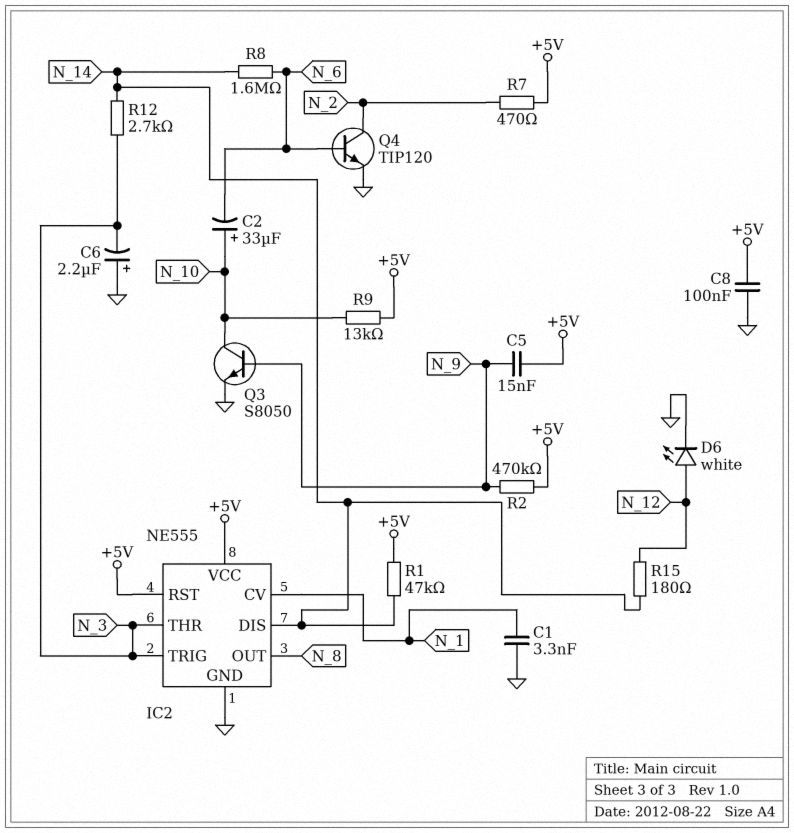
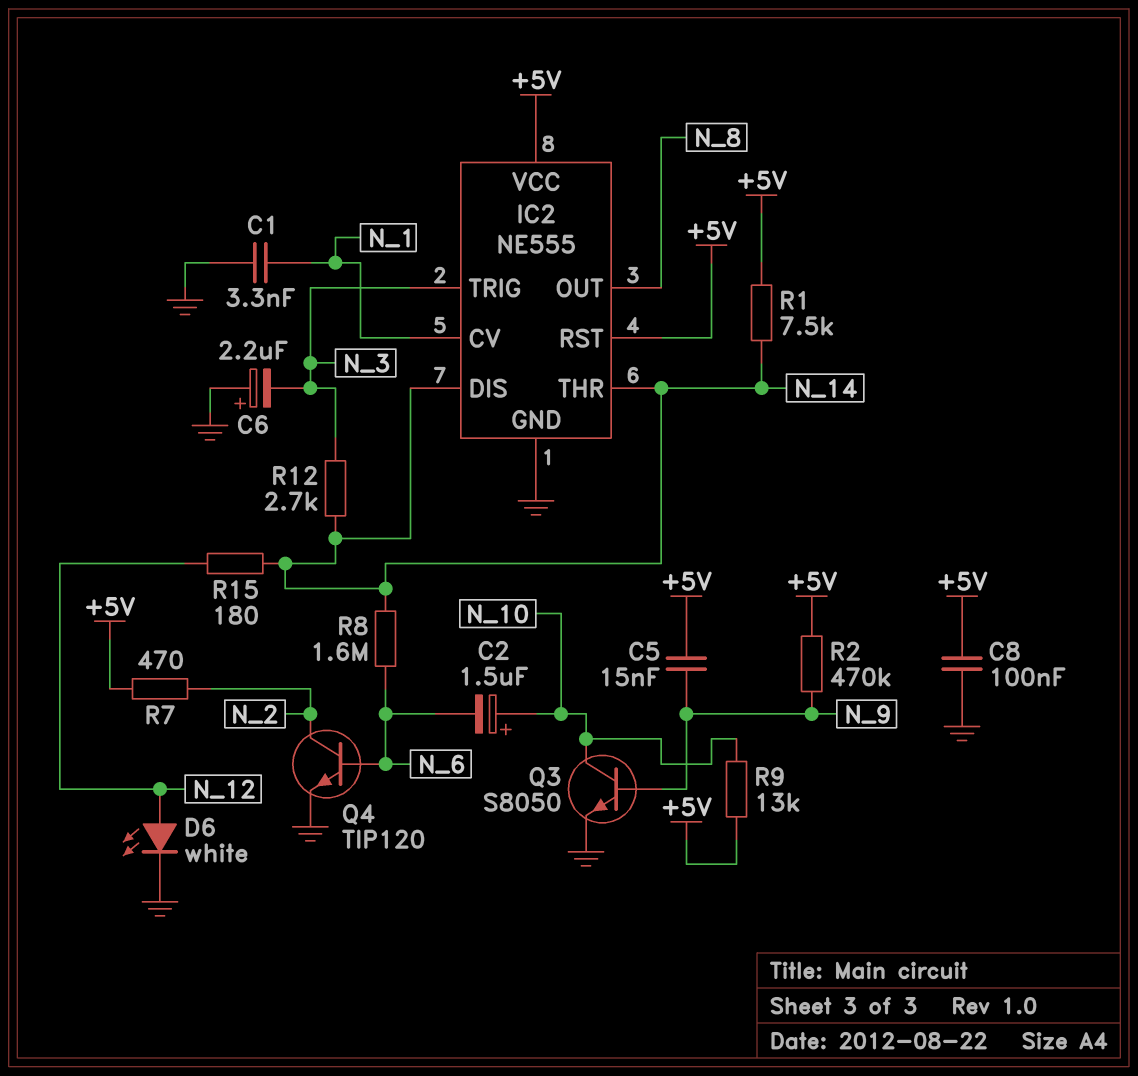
C2: 33uF (plus N_10, minus N_6) -> 1.5uF (plus N_10, minus N_6)
IC2 pin THR: N_3 -> N_14
R1: 47k (+5V, N_14) -> 7.5k (+5V, N_14)

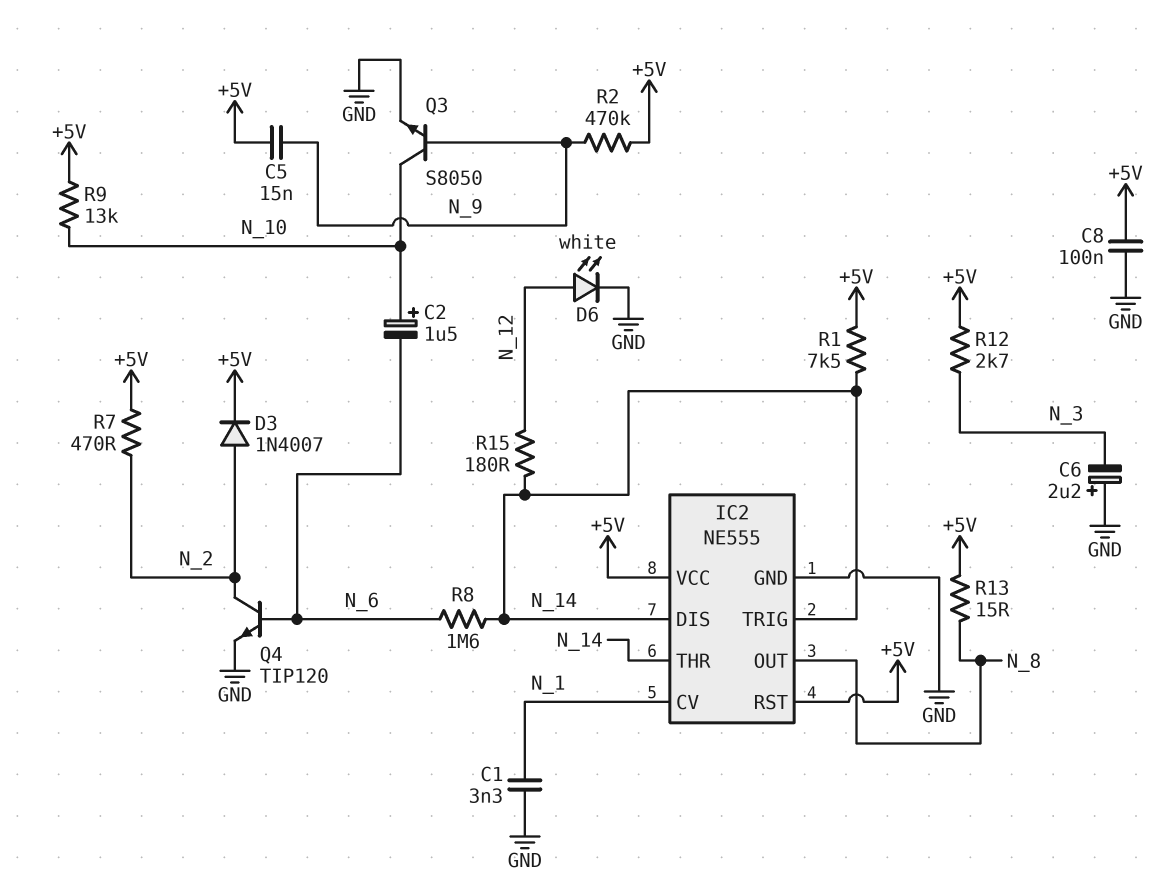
D3: none -> diode 1N4007 (A N_2, K +5V)
IC2 pin TRIG: N_3 -> N_14
R12: 2.7k (N_3, N_14) -> 2.7k (+5V, N_3)
R13: none -> 15 (+5V, N_8)

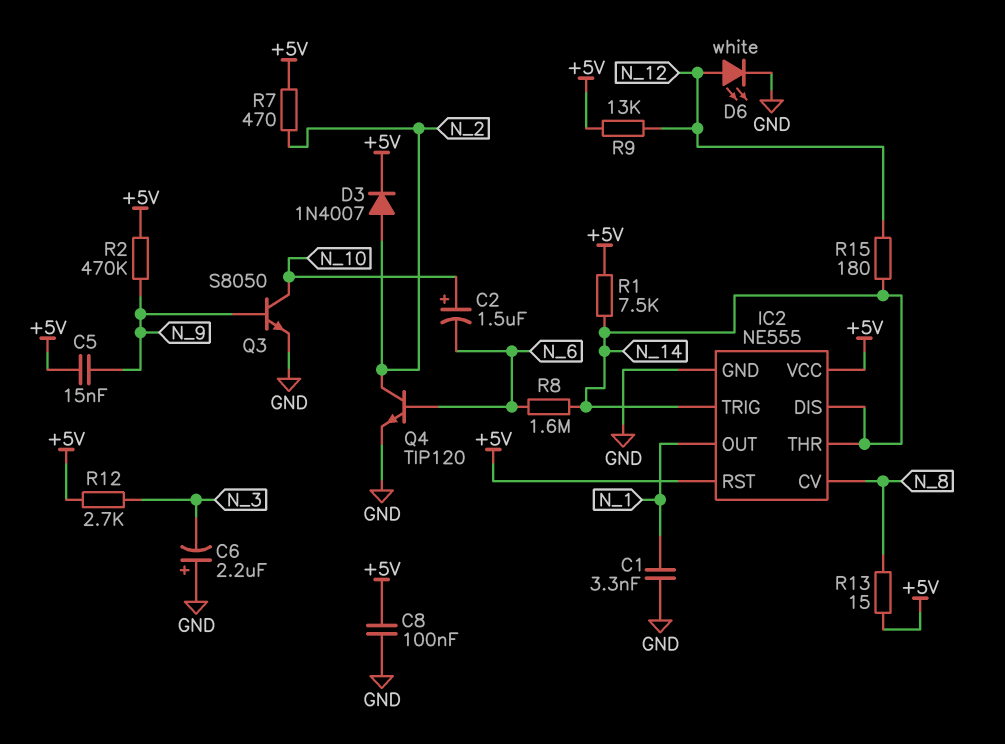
IC2 pin CV: N_1 -> N_8
IC2 pin OUT: N_8 -> N_1
R9: 13k (+5V, N_10) -> 13k (+5V, N_12)

